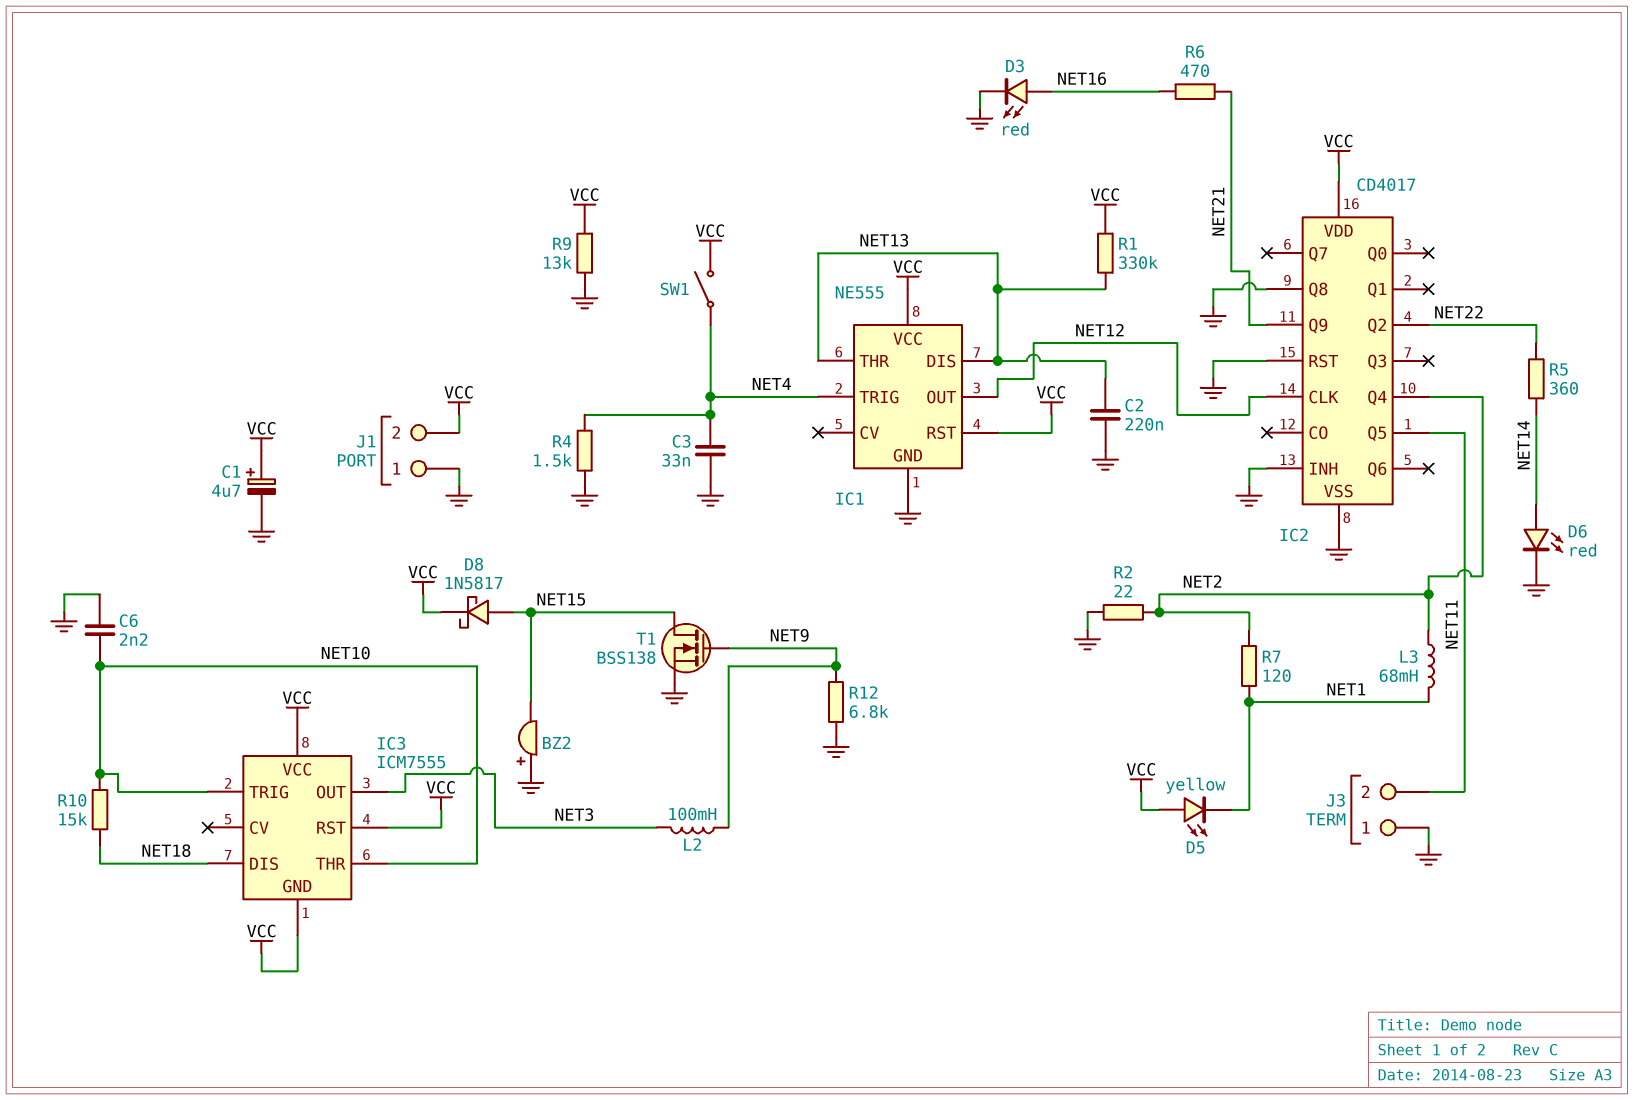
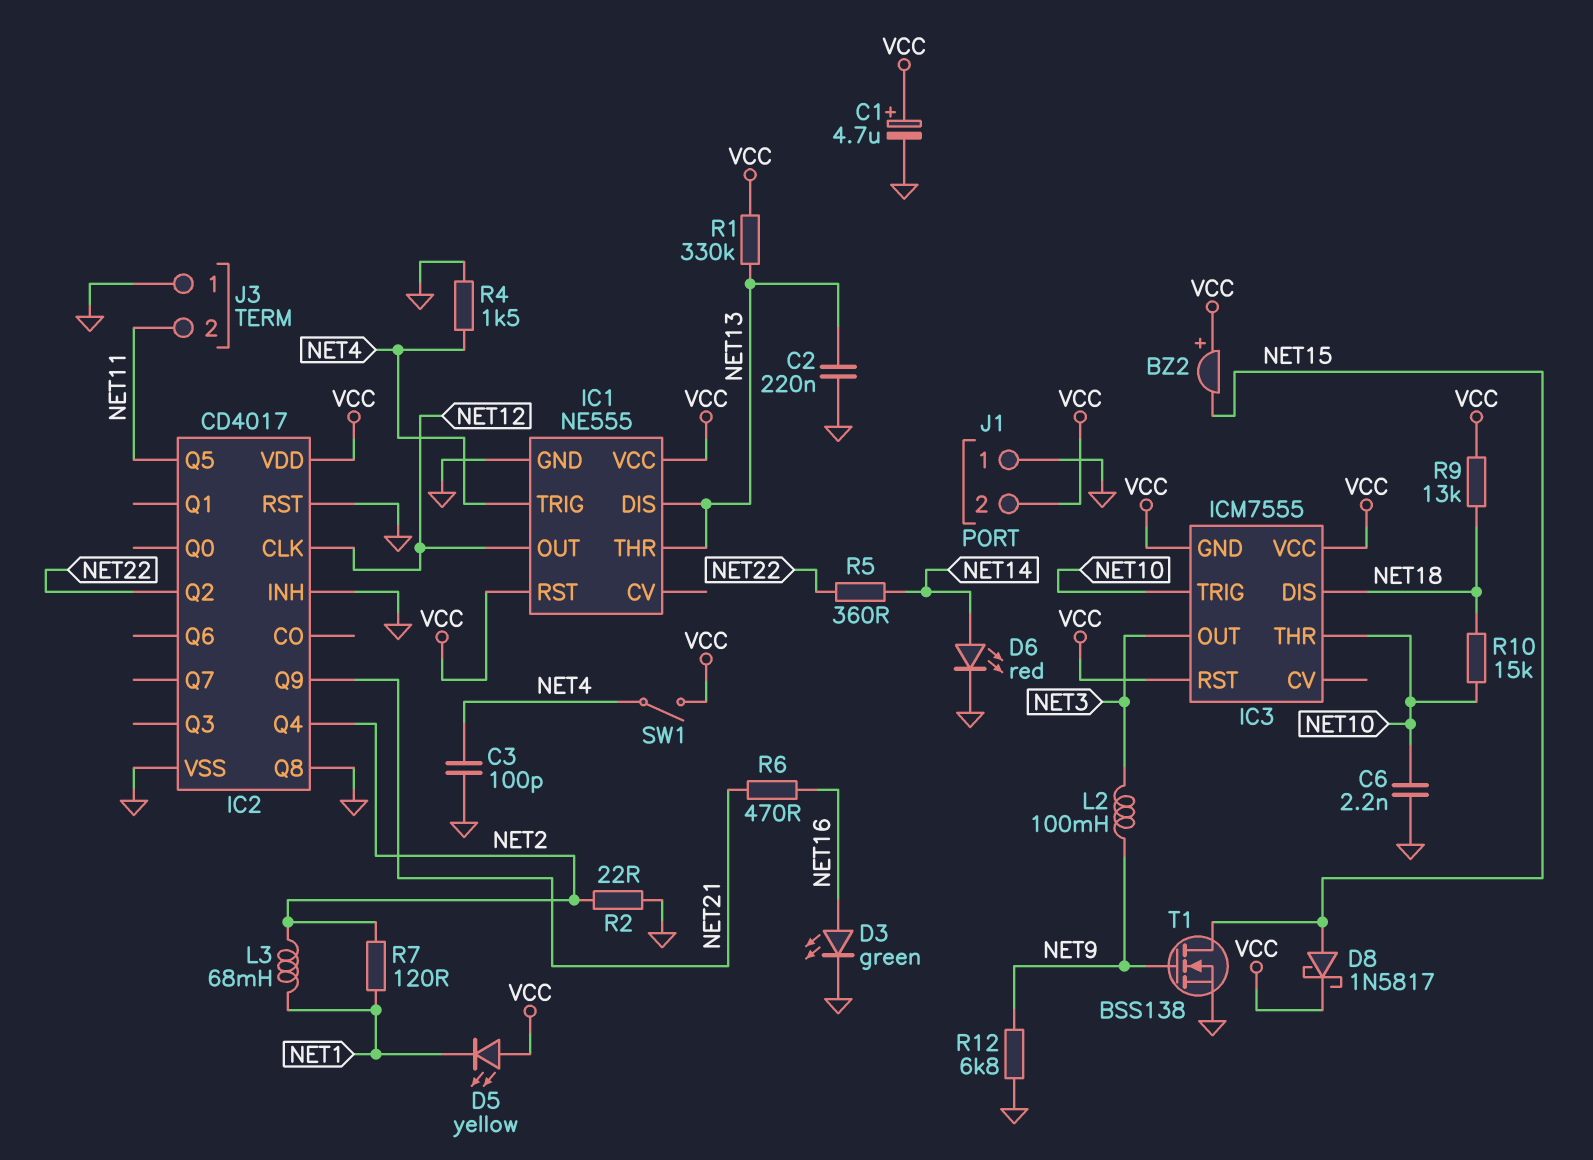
BZ2: buzzer (plus GND, minus NET15) -> buzzer (plus VCC, minus NET15)
C3: 33nF (GND, NET4) -> 100pF (GND, NET4)
D3: LED red (A NET16, K GND) -> LED green (A NET16, K GND)
R9: 13k (GND, VCC) -> 13k (NET18, VCC)

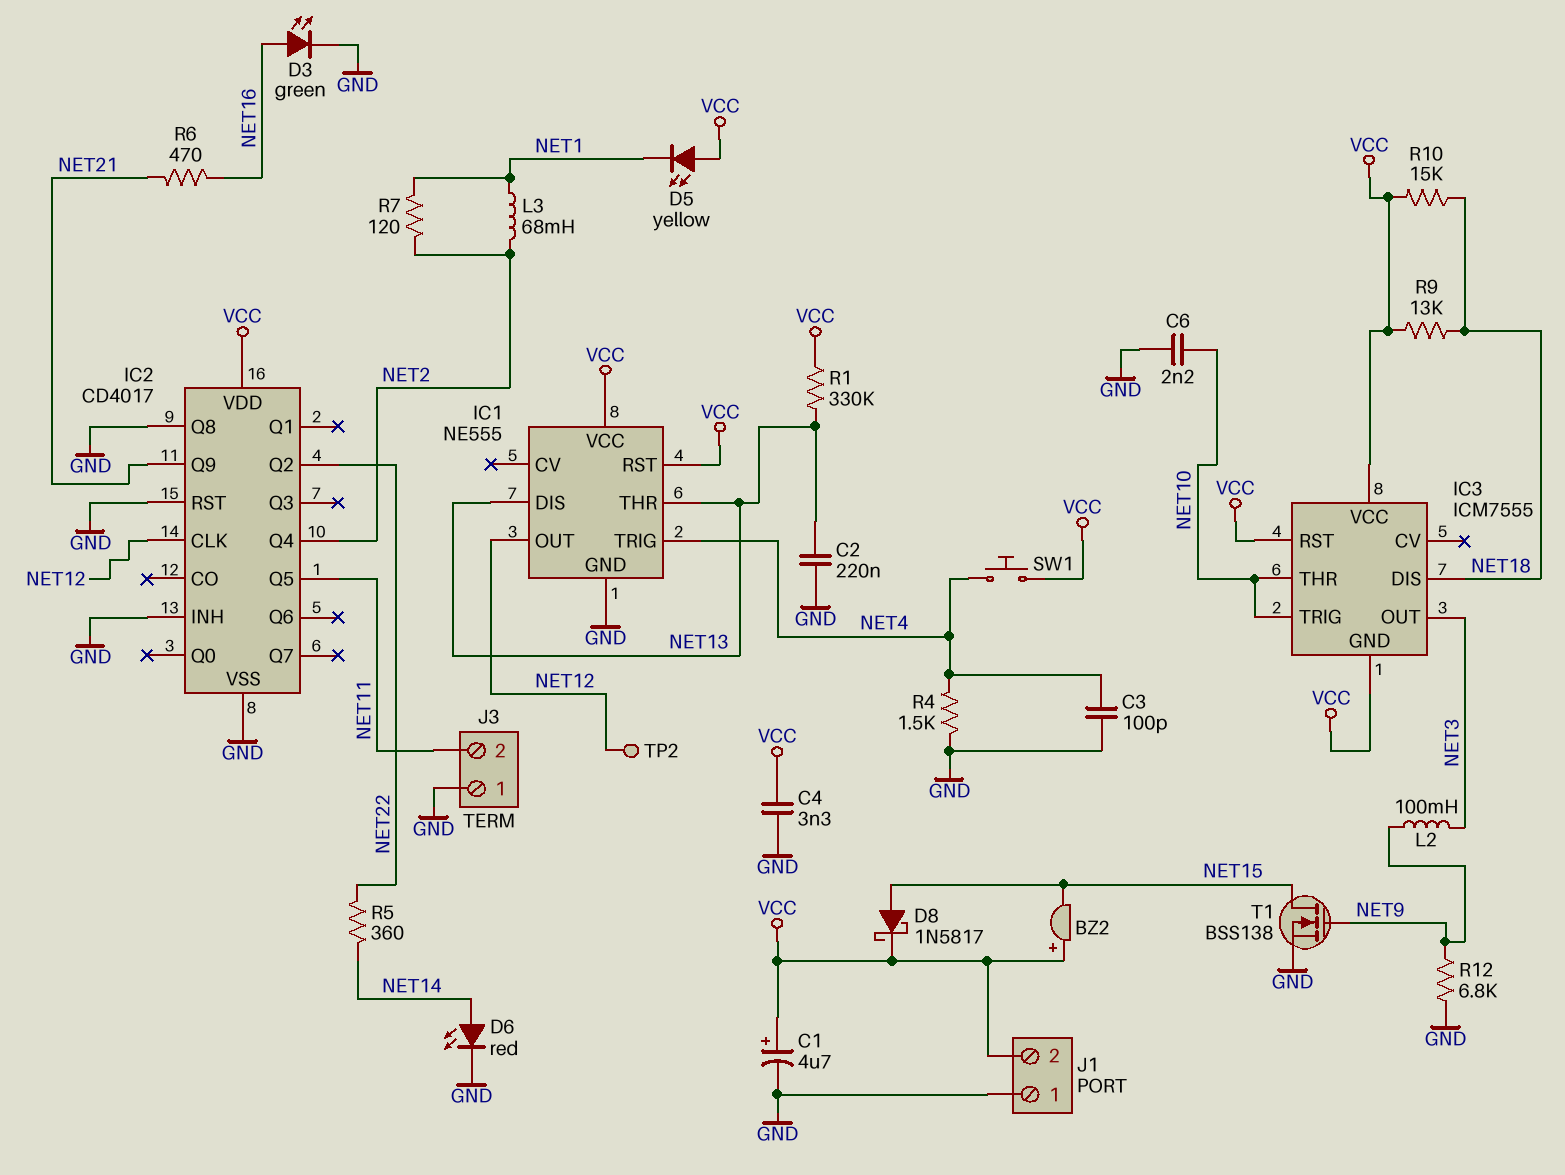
C4: none -> 3.3nF (GND, VCC)
R2: 22 (GND, NET2) -> none
R10: 15k (NET10, NET18) -> 15k (NET18, VCC)
SW1: switch (NET4, VCC) -> button (NET4, VCC)
TP2: none -> test point (NET12)

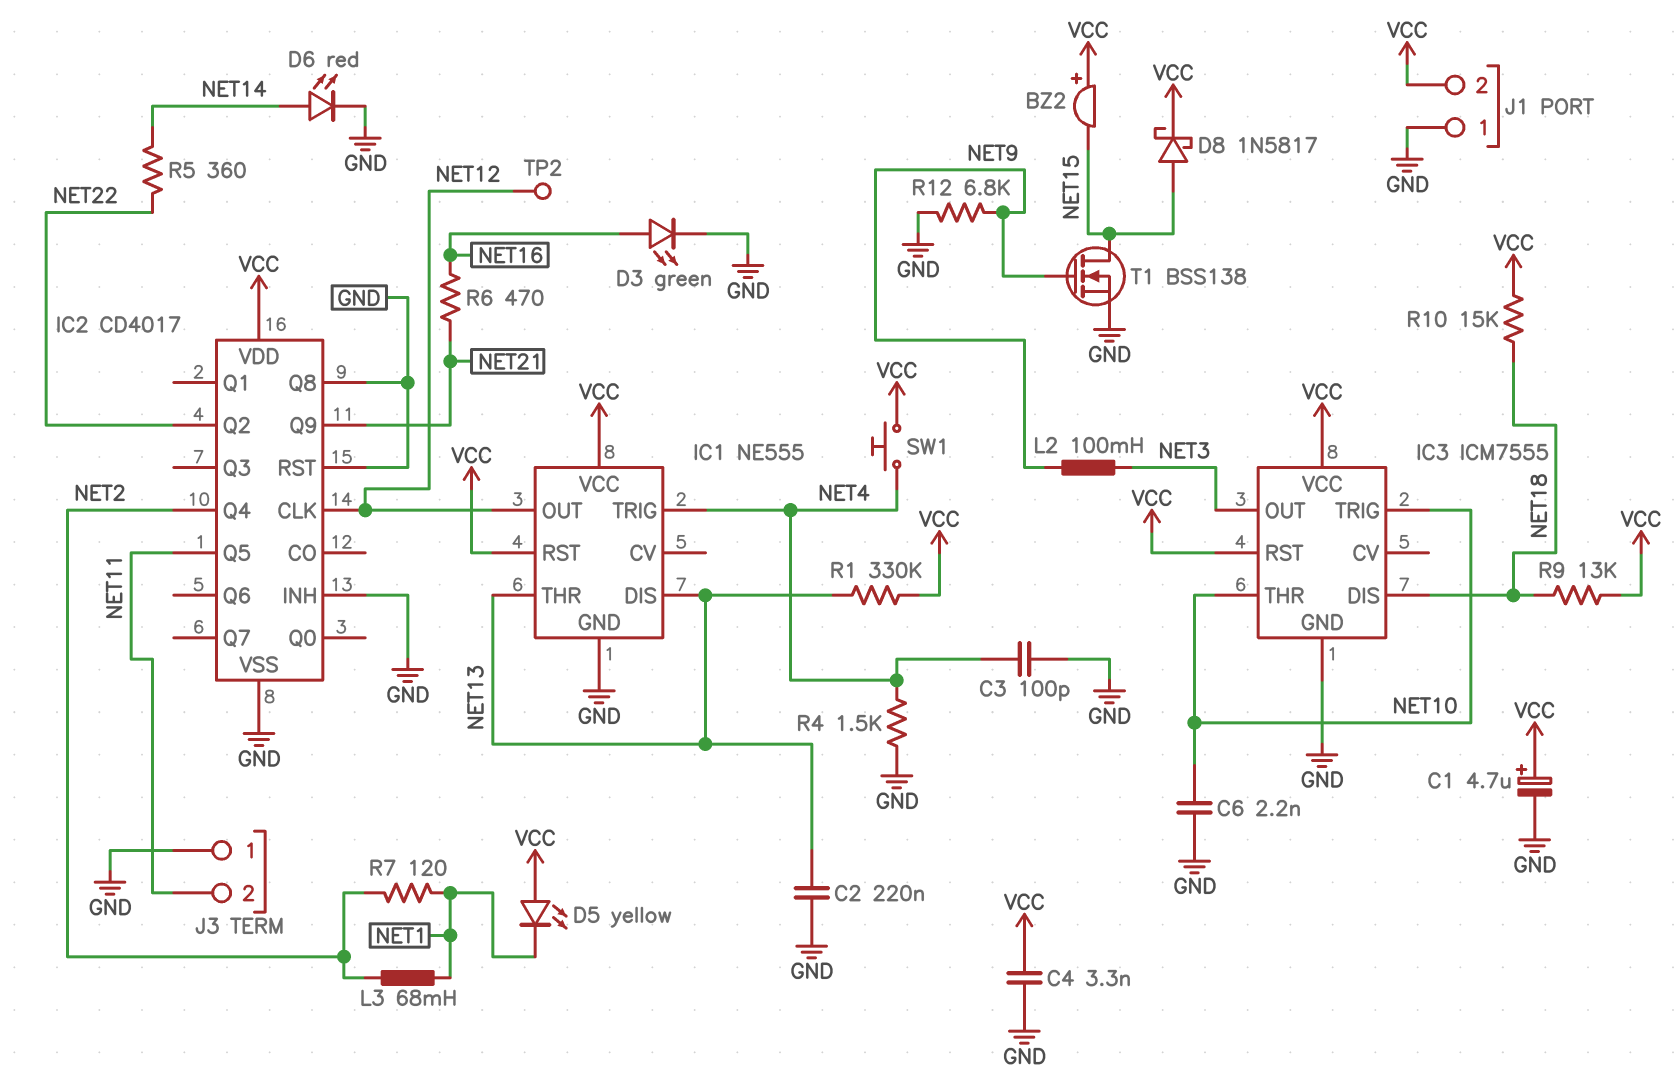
IC3 pin GND: VCC -> GND

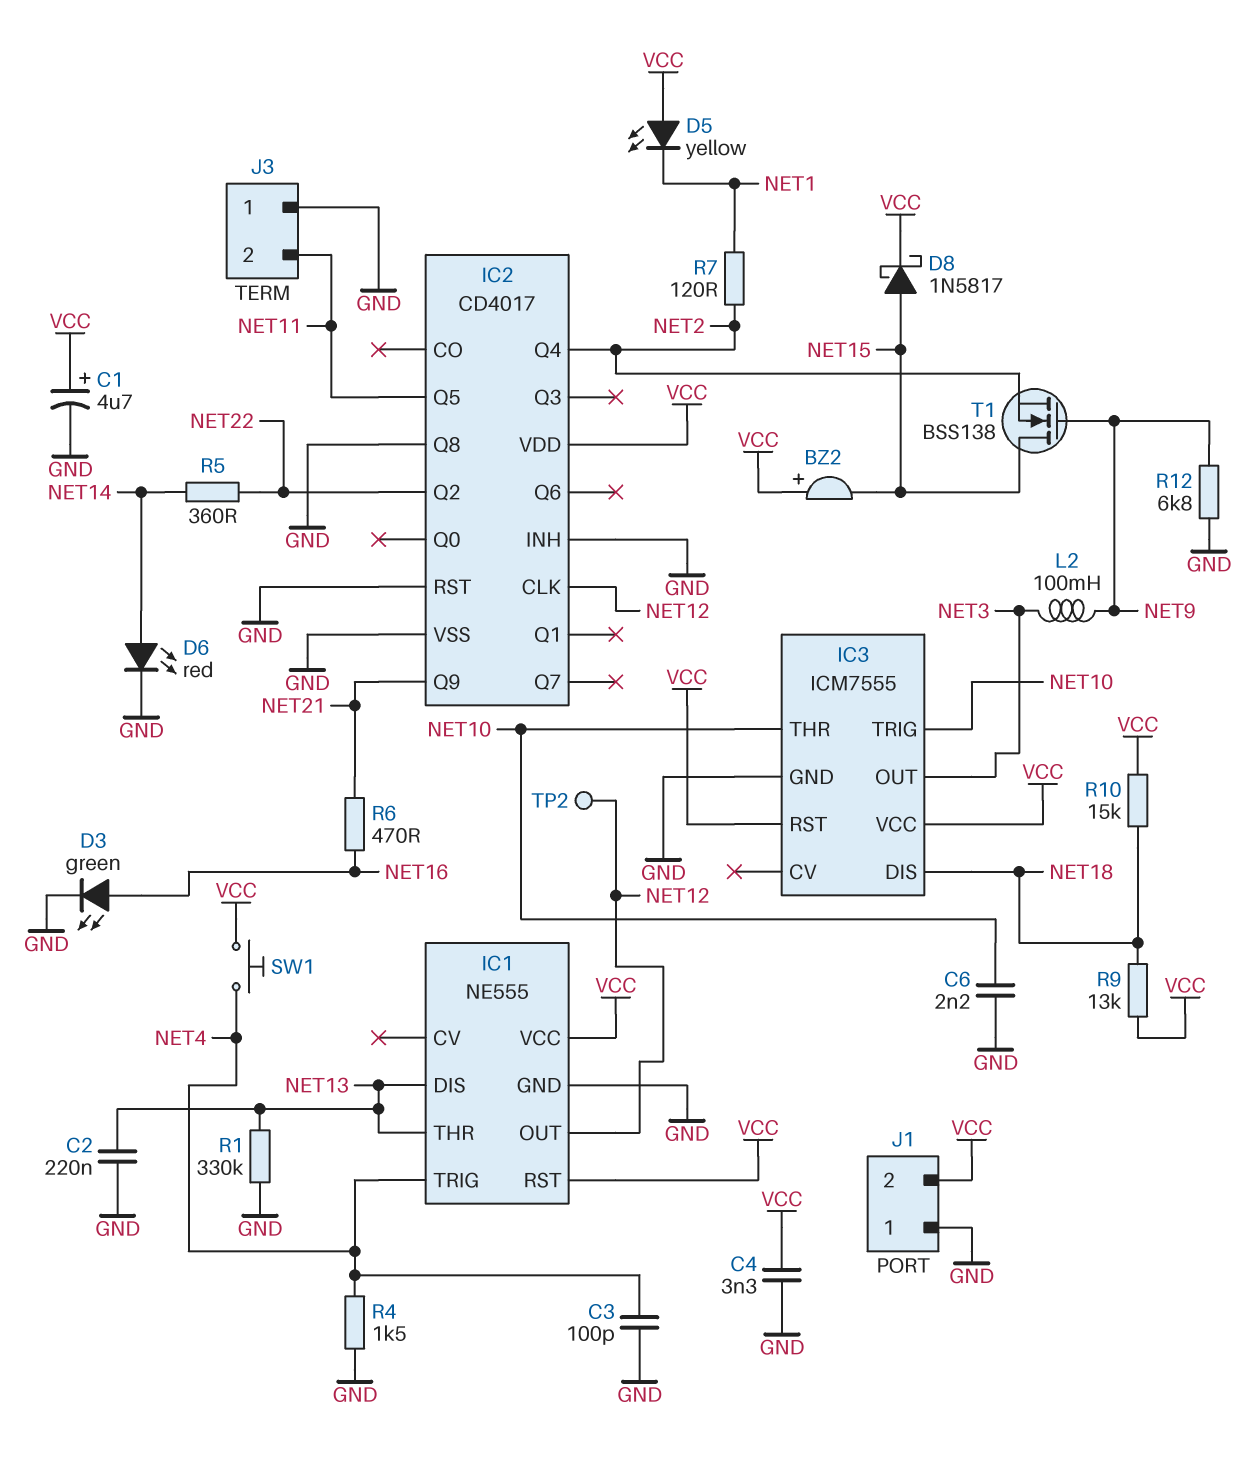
L3: 68mH (NET1, NET2) -> none
R1: 330k (NET13, VCC) -> 330k (GND, NET13)
T1: NMOS BSS138 (G NET9, D NET15, S GND) -> NMOS BSS138 (G NET9, D NET15, S NET2)

